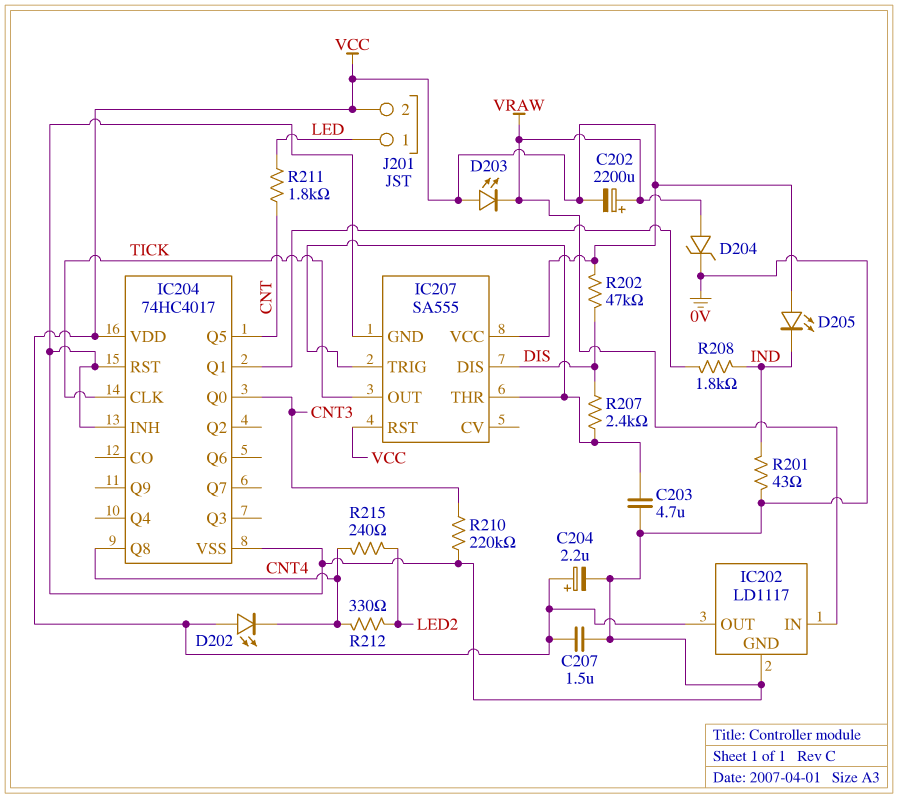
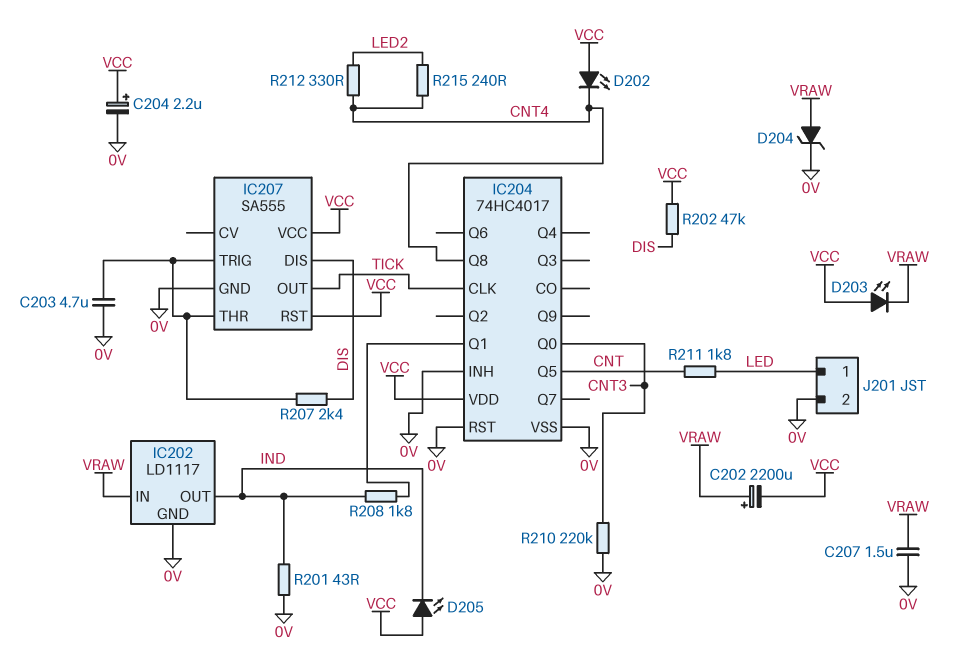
C207: 1.5uF (0V, VCC) -> 1.5uF (0V, VRAW)
IC202 pin OUT: VCC -> IND
J201 pin 2: VCC -> 0V

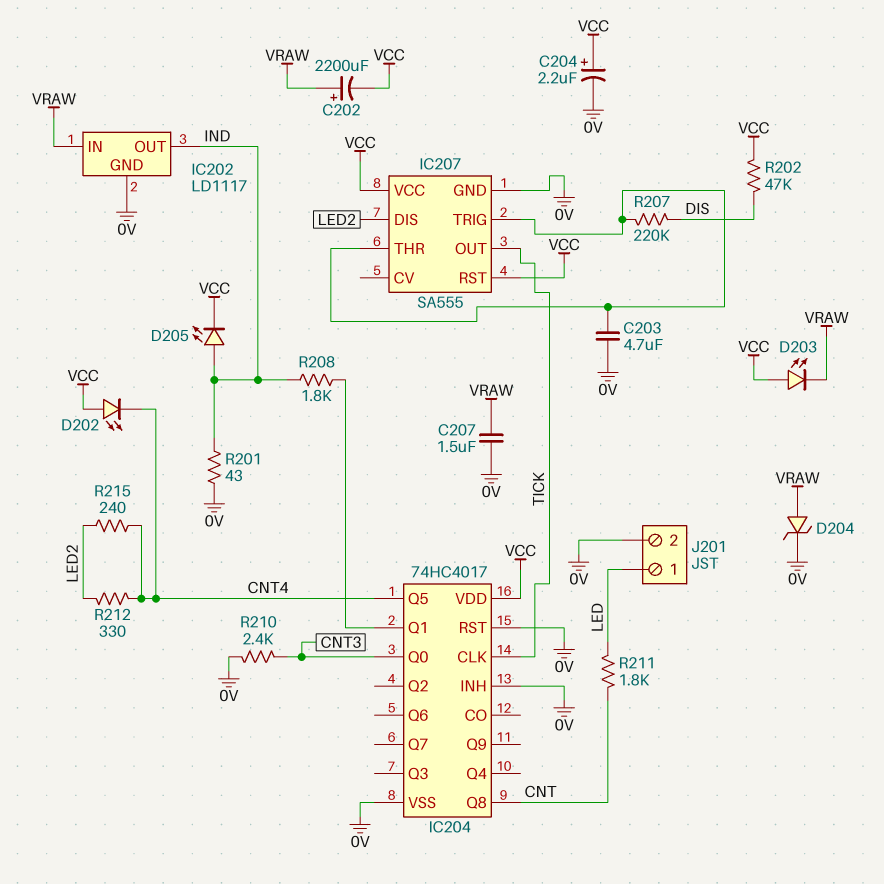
D205: LED (A VCC, K IND) -> LED (A IND, K VCC)
IC204 pin Q5: CNT -> CNT4
IC204 pin Q8: CNT4 -> CNT
IC207 pin DIS: DIS -> LED2
R207: 2.4k (DIS, IC207/THR) -> 220k (DIS, IC207/THR)
R210: 220k (0V, CNT3) -> 2.4k (0V, CNT3)

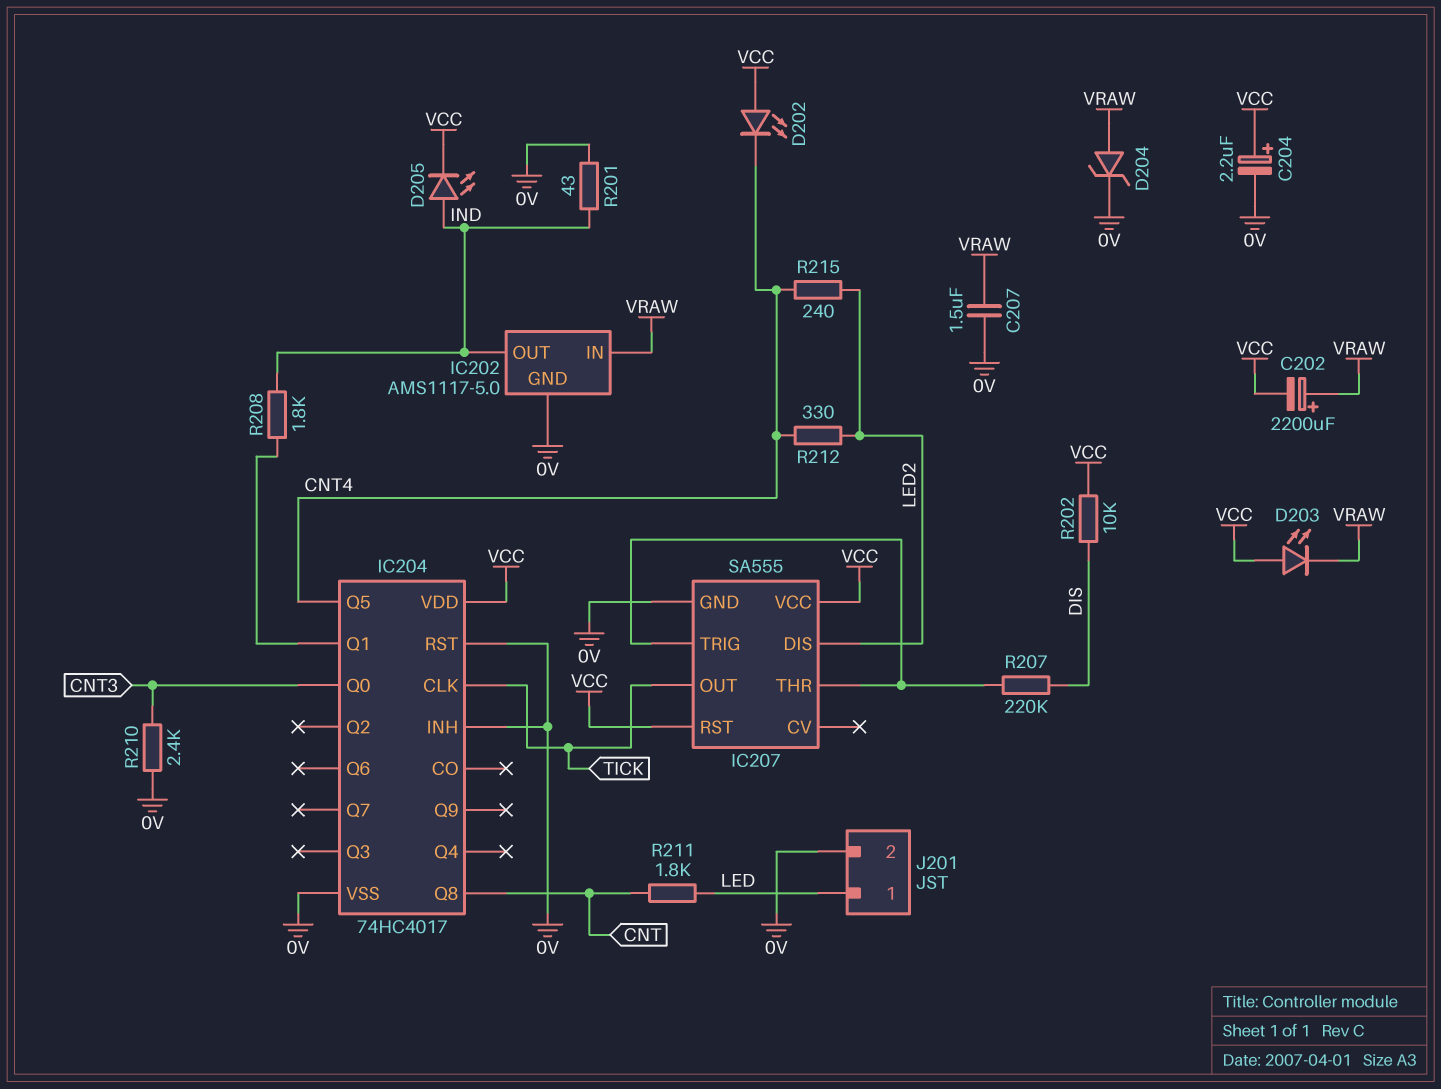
C203: 4.7uF (0V, IC207/THR) -> none
IC202: LD1117 -> AMS1117-5.0
R202: 47k (DIS, VCC) -> 10k (DIS, VCC)

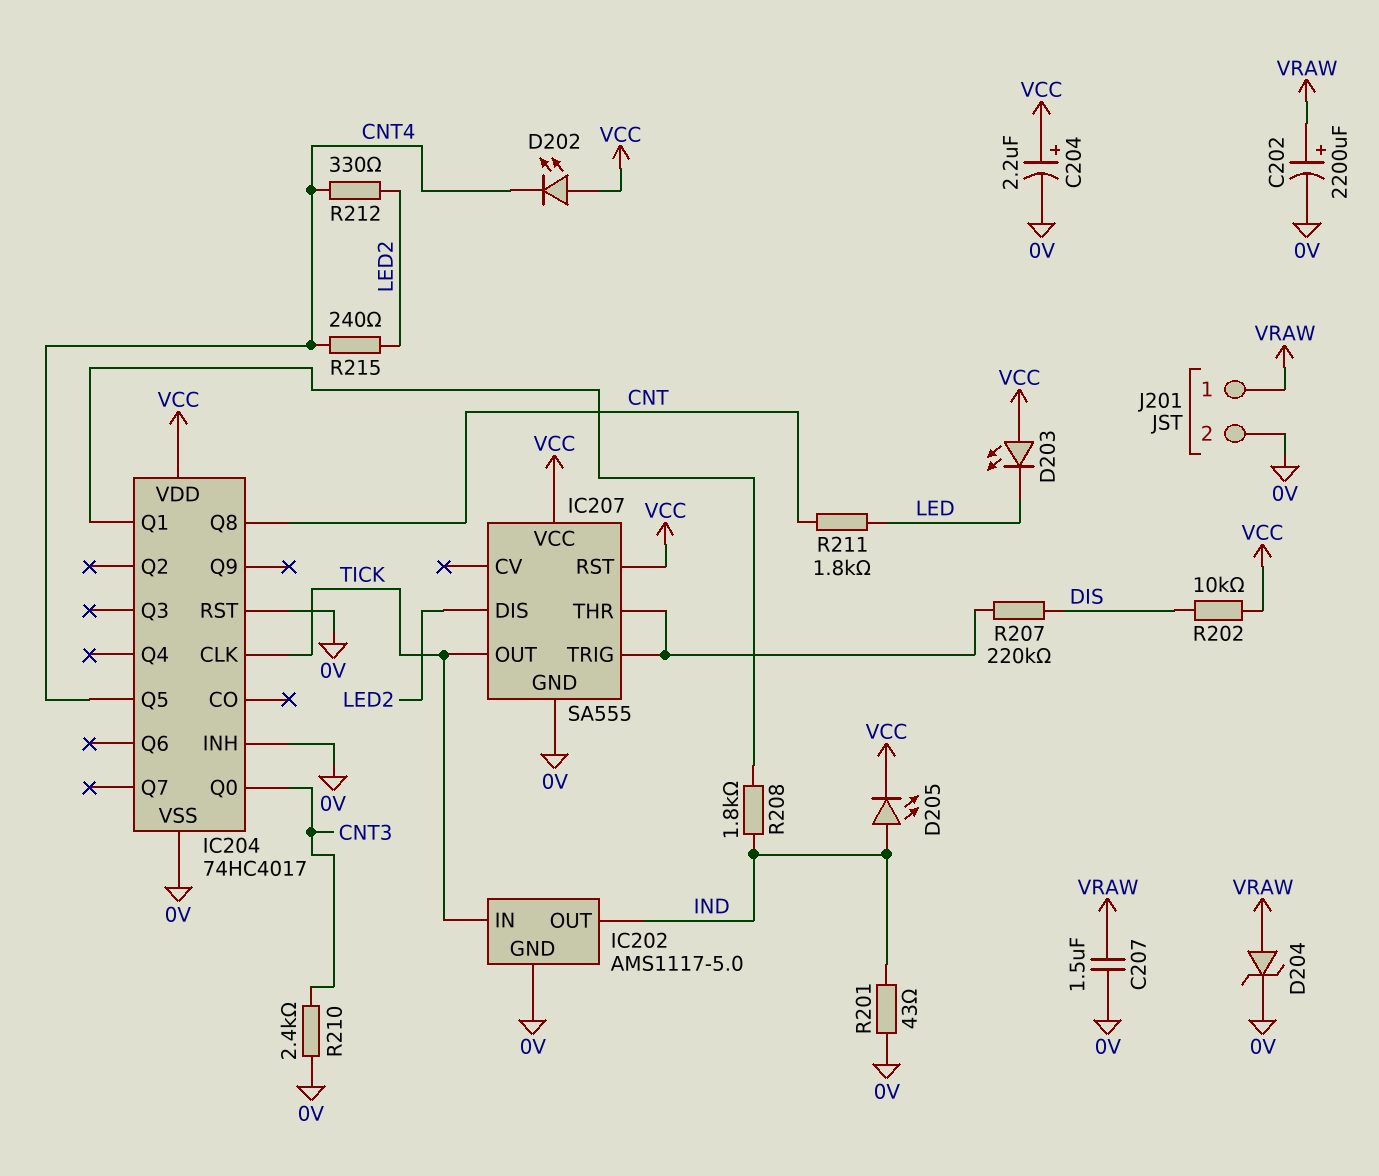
C202: 2200uF (plus VRAW, minus VCC) -> 2200uF (plus VRAW, minus 0V)
D203: LED (A VCC, K VRAW) -> LED (A VCC, K LED)
IC202 pin IN: VRAW -> TICK
J201 pin 1: LED -> VRAW

